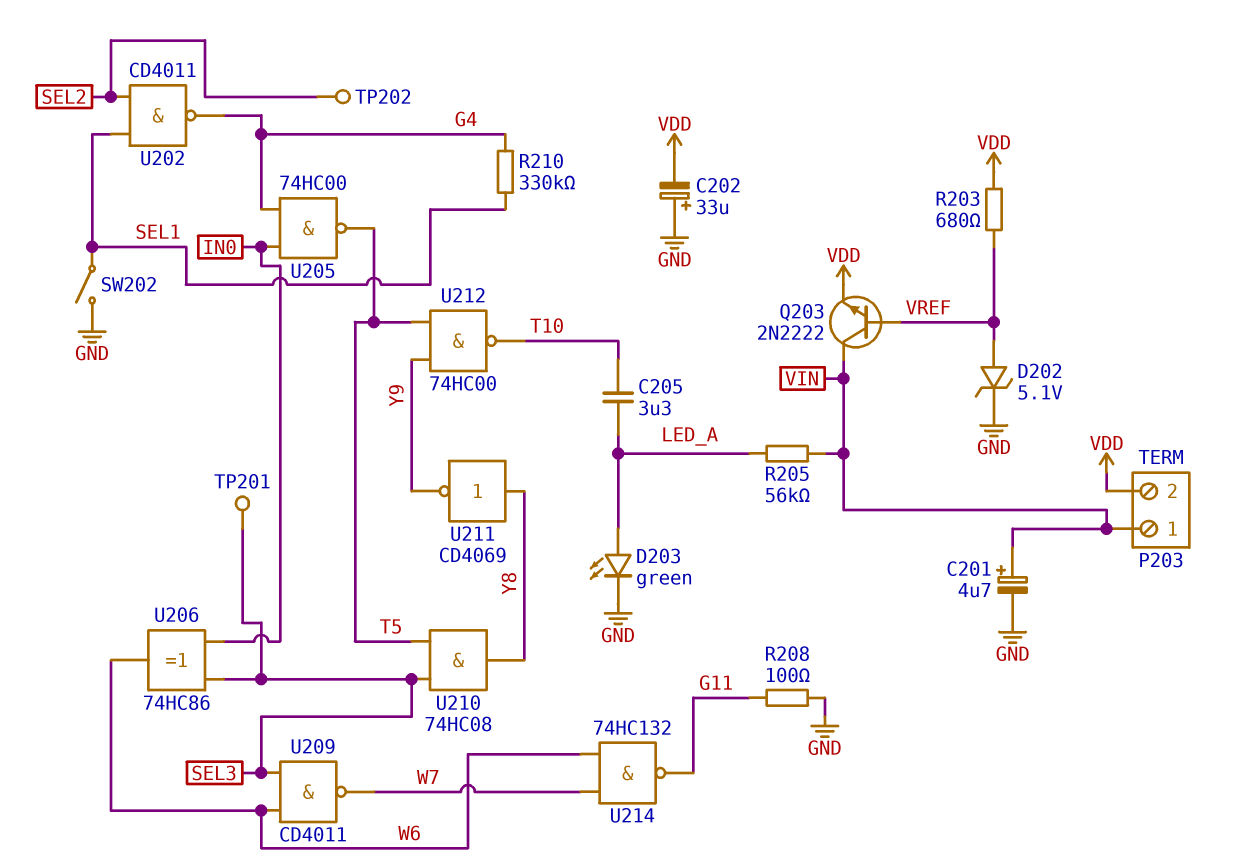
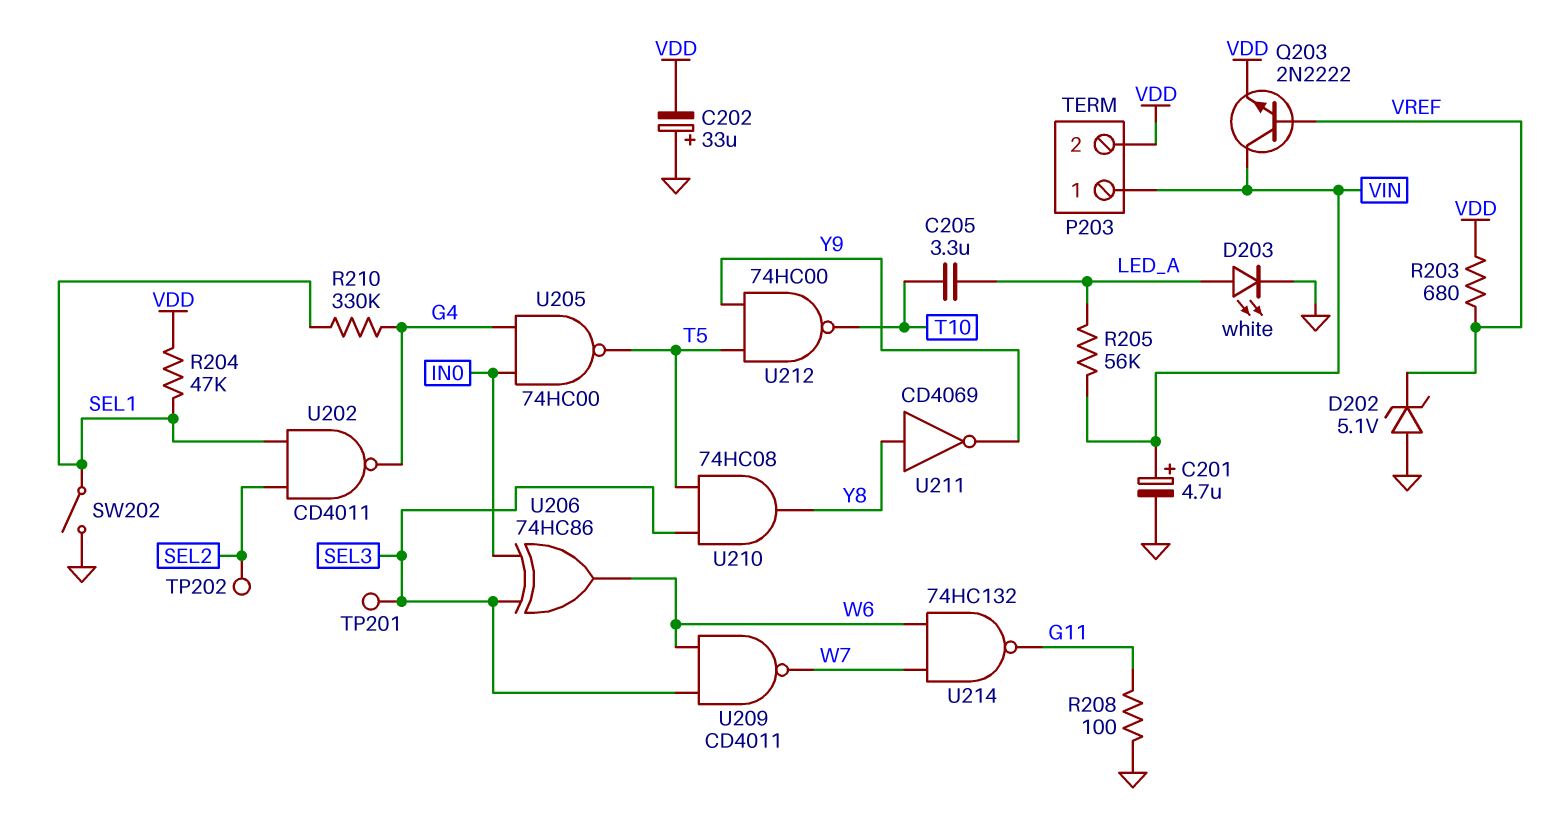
D202: zener 5.1V (A VREF, K GND) -> zener 5.1V (A GND, K VREF)
D203: LED green (A LED_A, K GND) -> LED white (A LED_A, K GND)
R204: none -> 47k (SEL1, VDD)

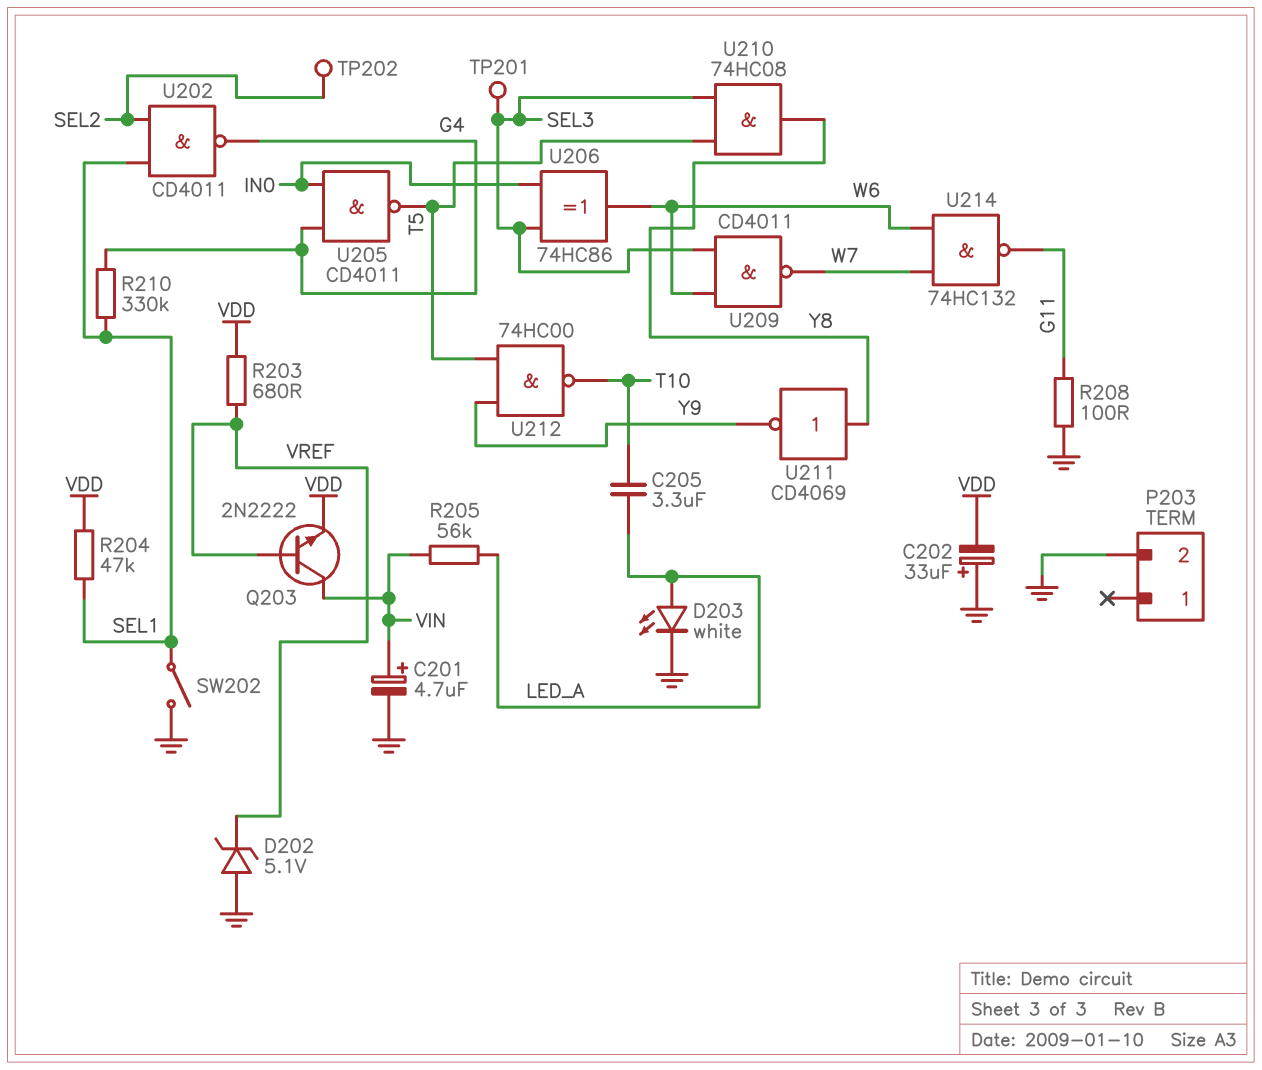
P203 pin 1: VIN -> none
P203 pin 2: VDD -> GND
U205: NAND 74HC00 (in G4, in IN0, out T5) -> NAND CD4011 (in G4, in IN0, out T5)

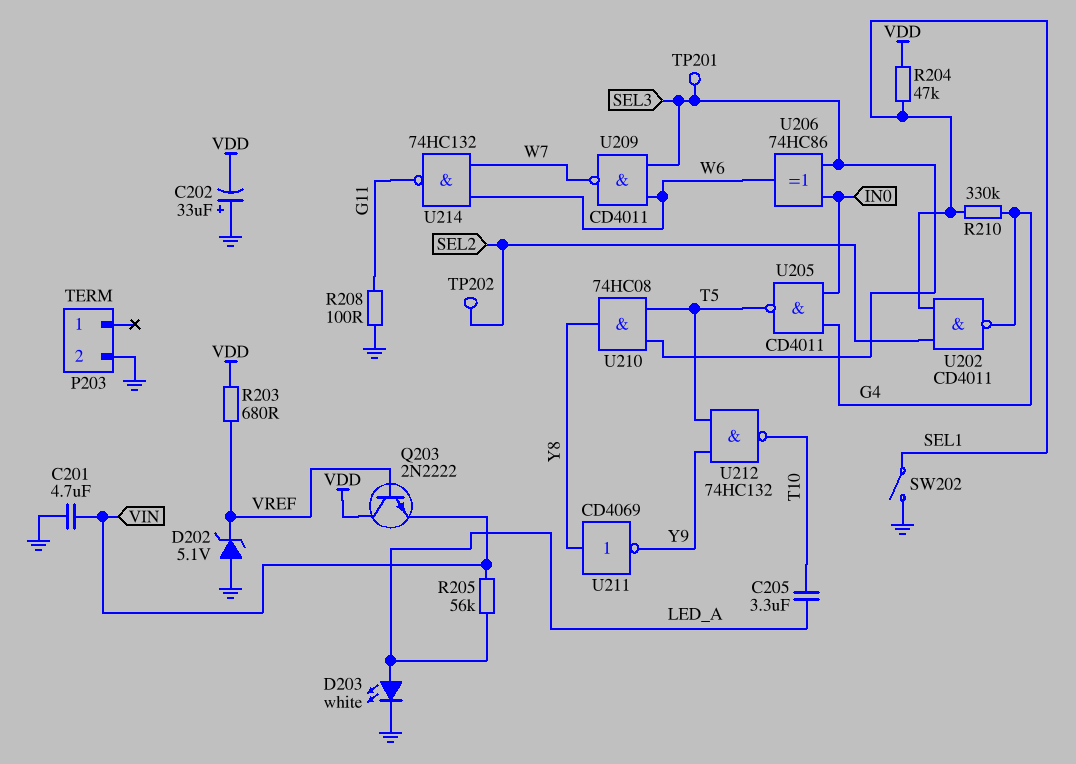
C201: 4.7uF (plus VIN, minus GND) -> 4.7uF (GND, VIN)
Q203: NPN 2N2222 (B VREF, C VIN, E VDD) -> NPN 2N2222 (B VREF, C VDD, E VIN)
U212: NAND 74HC00 (in T5, in Y9, out T10) -> NAND 74HC132 (in T5, in Y9, out T10)

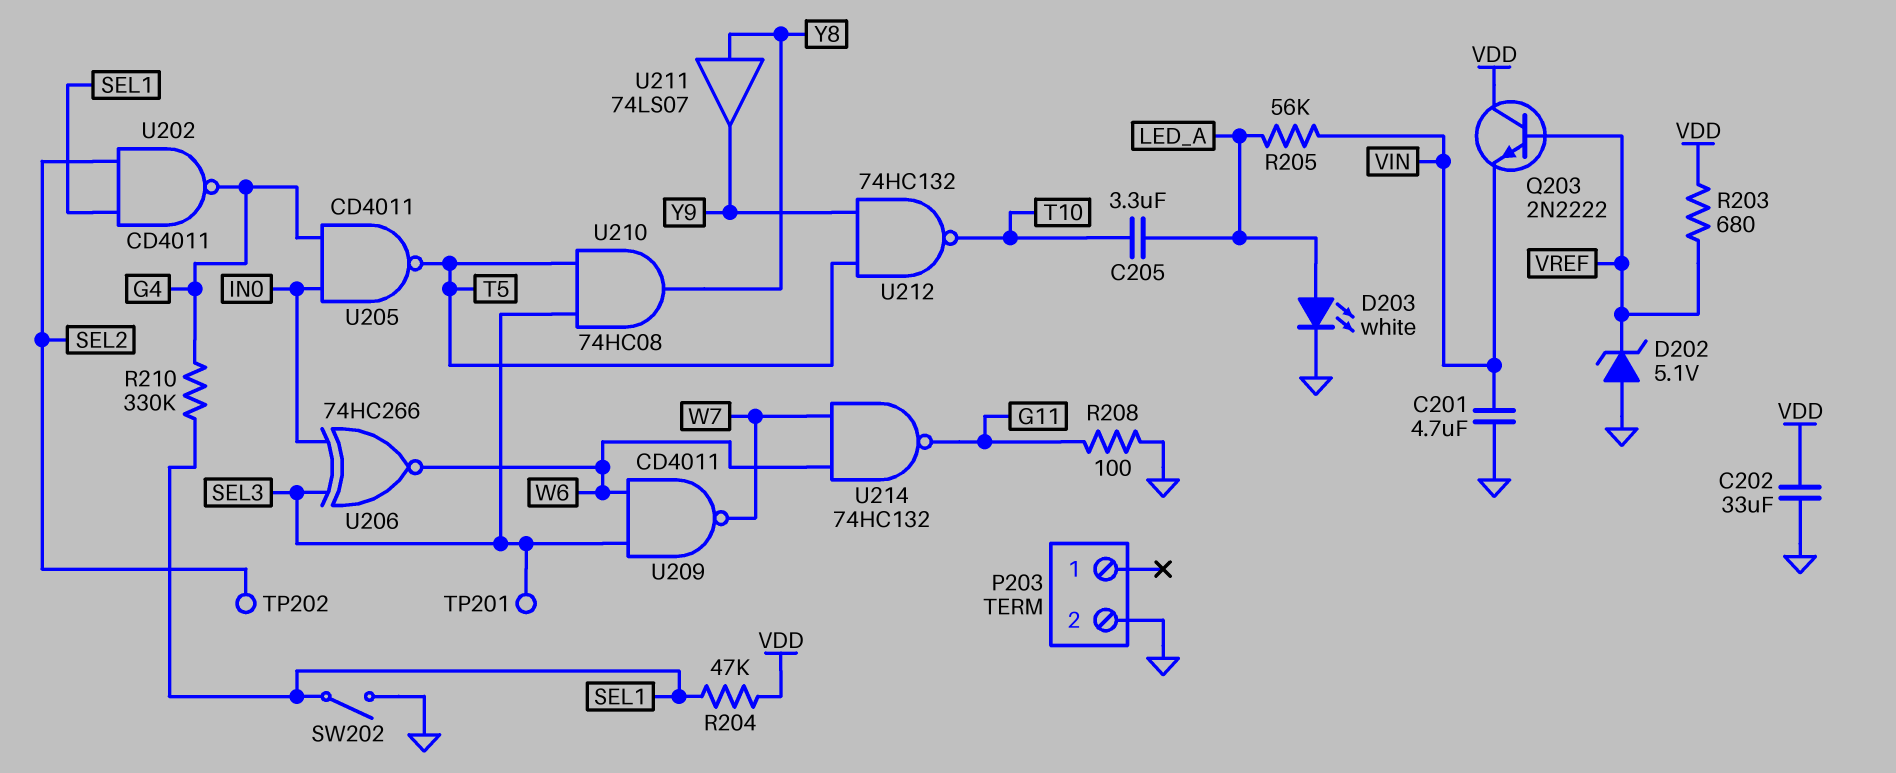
C202: 33uF (plus GND, minus VDD) -> 33uF (GND, VDD)
U206: XOR 74HC86 (in IN0, in SEL3, out W6) -> XNOR 74HC266 (in IN0, in SEL3, out W6)
U211: NOT CD4069 (in Y8, out Y9) -> buffer 74LS07 (in Y8, out Y9)

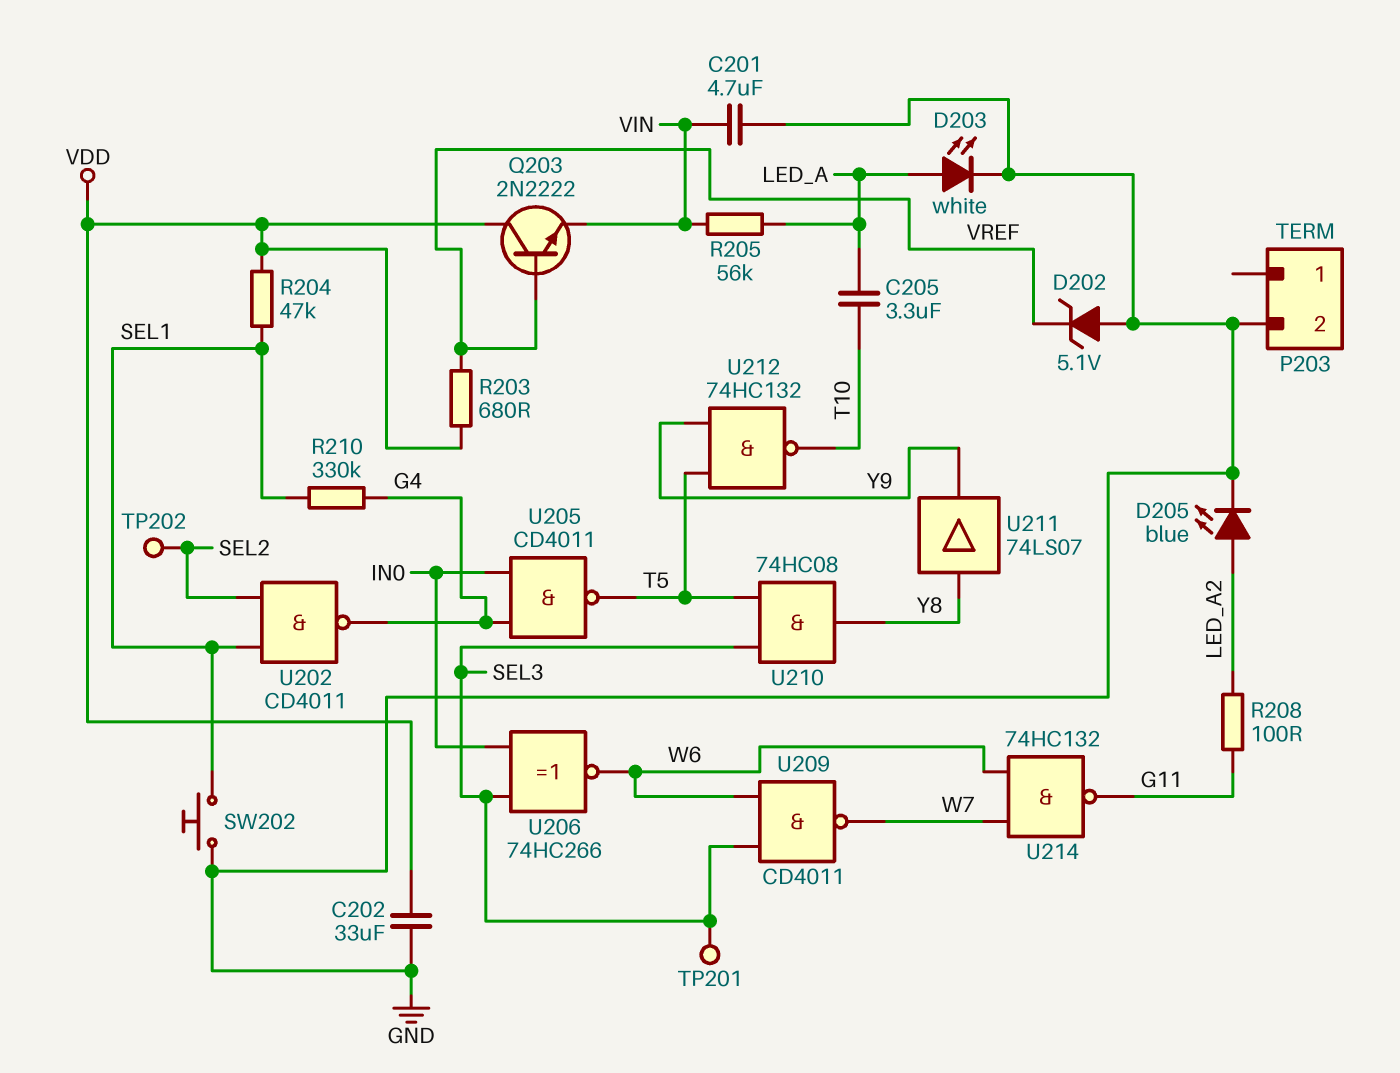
D205: none -> LED blue (A LED_A2, K GND)
R208: 100 (G11, GND) -> 100 (G11, LED_A2)
SW202: switch (GND, SEL1) -> button (GND, SEL1)

